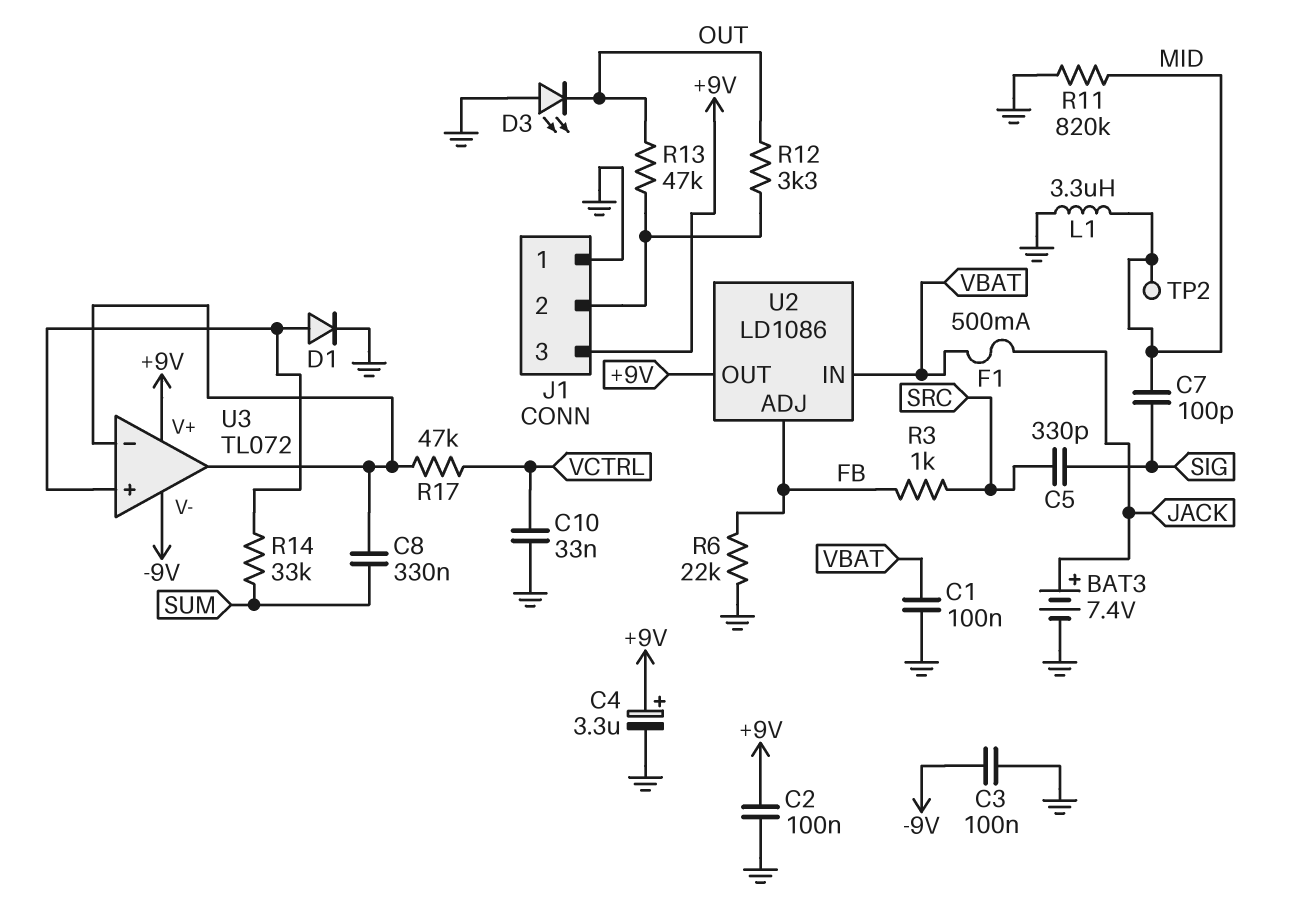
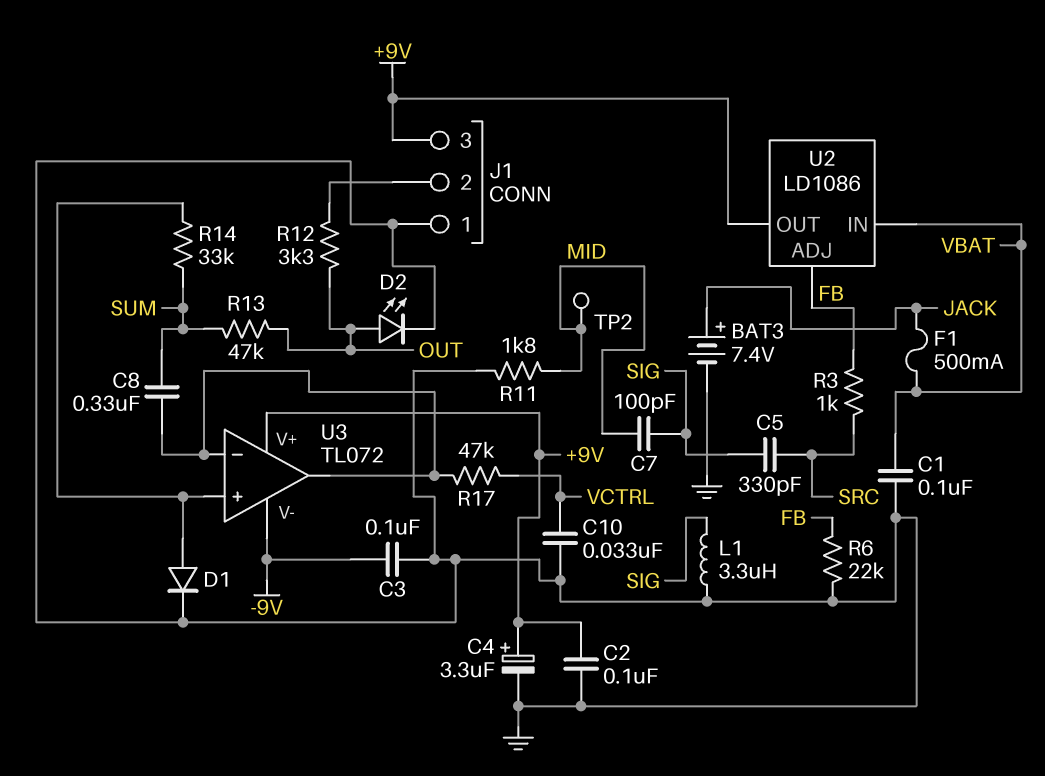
D2: none -> LED (A OUT, K GND)
D3: LED (A GND, K OUT) -> none
L1: 3.3uH (GND, MID) -> 3.3uH (GND, SIG)
R11: 820k (GND, MID) -> 1.8k (GND, MID)
R13: 47k (J1/2, OUT) -> 47k (OUT, SUM)

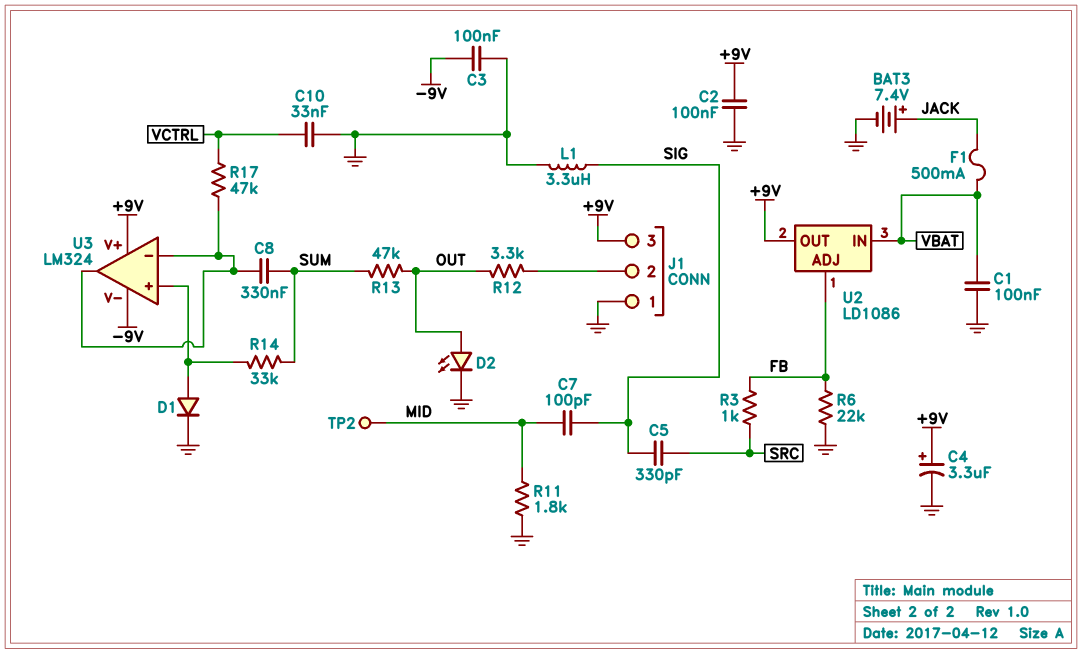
U3: TL072 -> LM324

